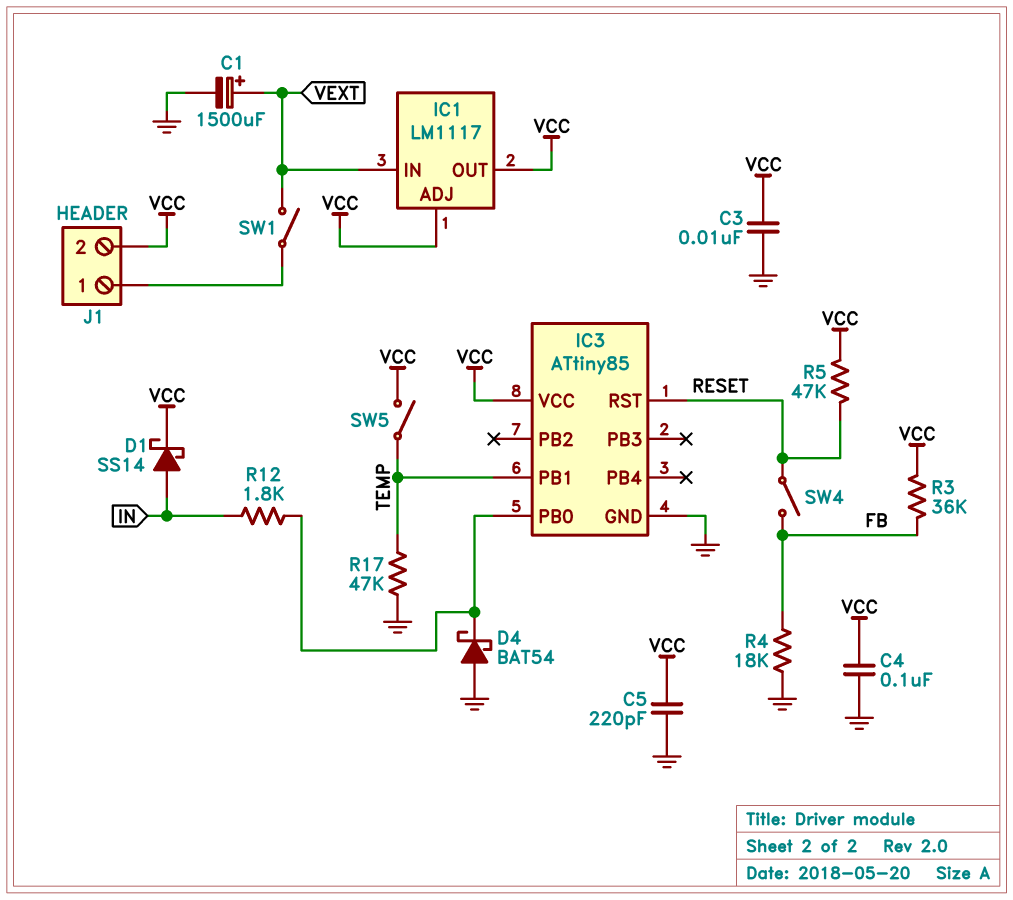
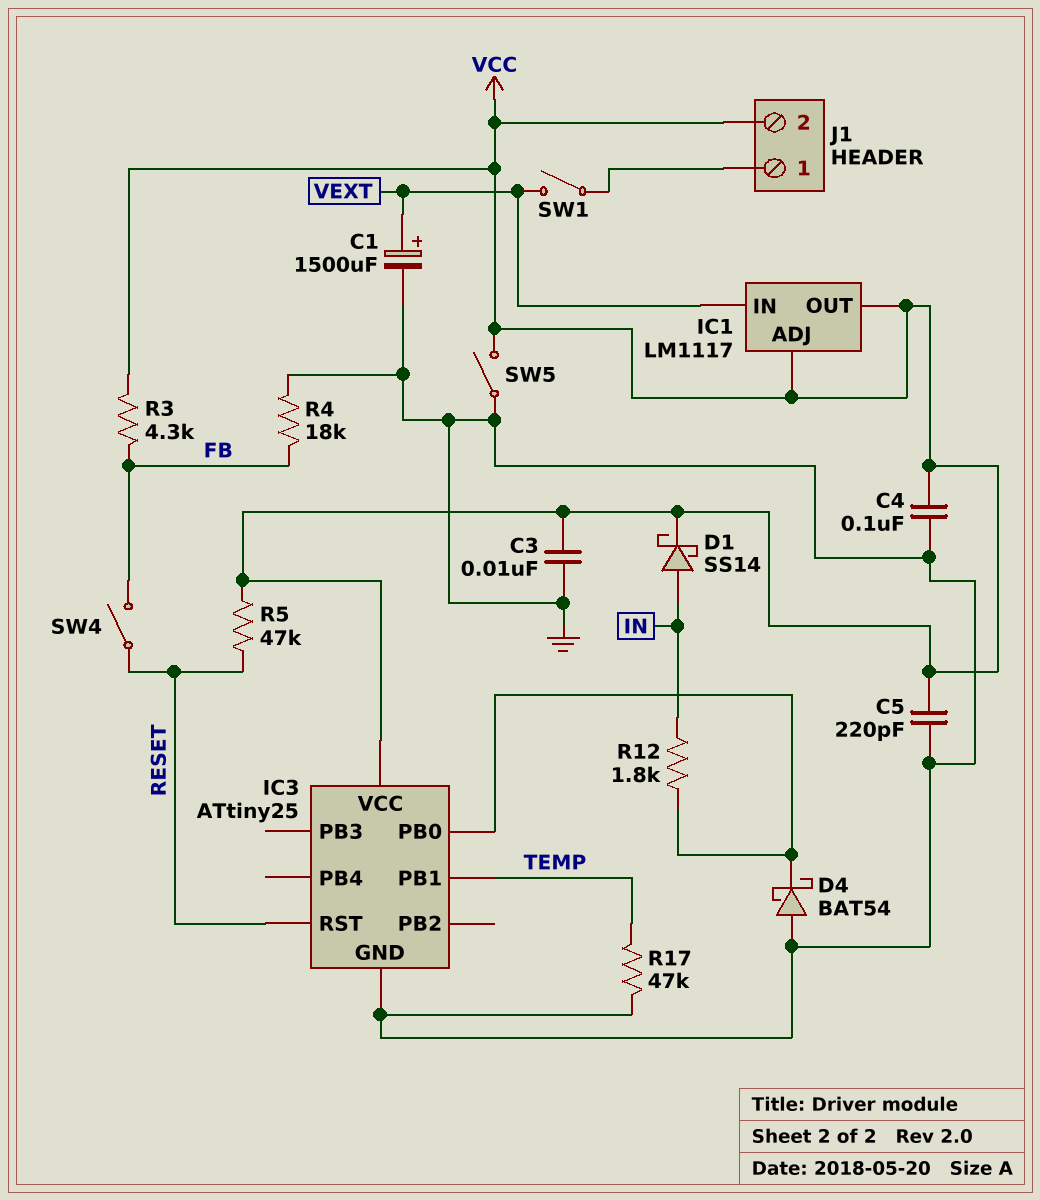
IC3: ATtiny85 -> ATtiny25
R3: 36k (FB, VCC) -> 4.3k (FB, VCC)
SW5: switch (TEMP, VCC) -> switch (GND, VCC)

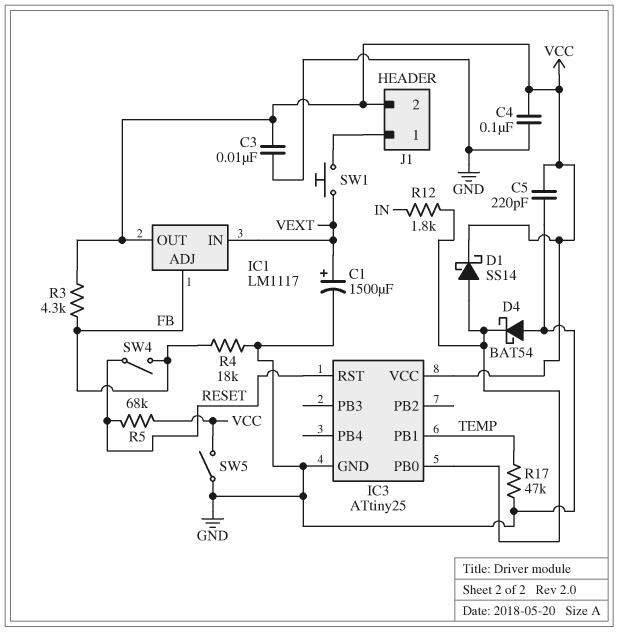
D1: schottky SS14 (A IN, K VCC) -> schottky SS14 (A IC3/PB0, K VCC)
IC1 pin ADJ: VCC -> FB
R5: 47k (RESET, VCC) -> 68k (RESET, VCC)
SW1: switch (J1/1, VEXT) -> button (J1/1, VEXT)

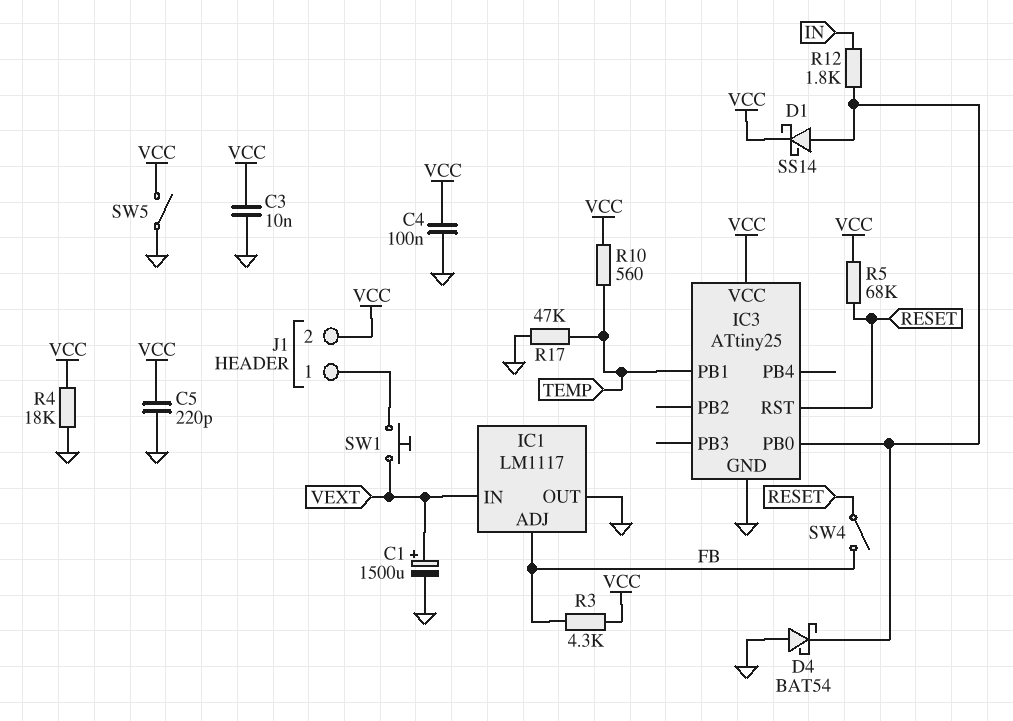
IC1 pin OUT: VCC -> GND
R4: 18k (FB, GND) -> 18k (GND, VCC)
R10: none -> 560 (TEMP, VCC)

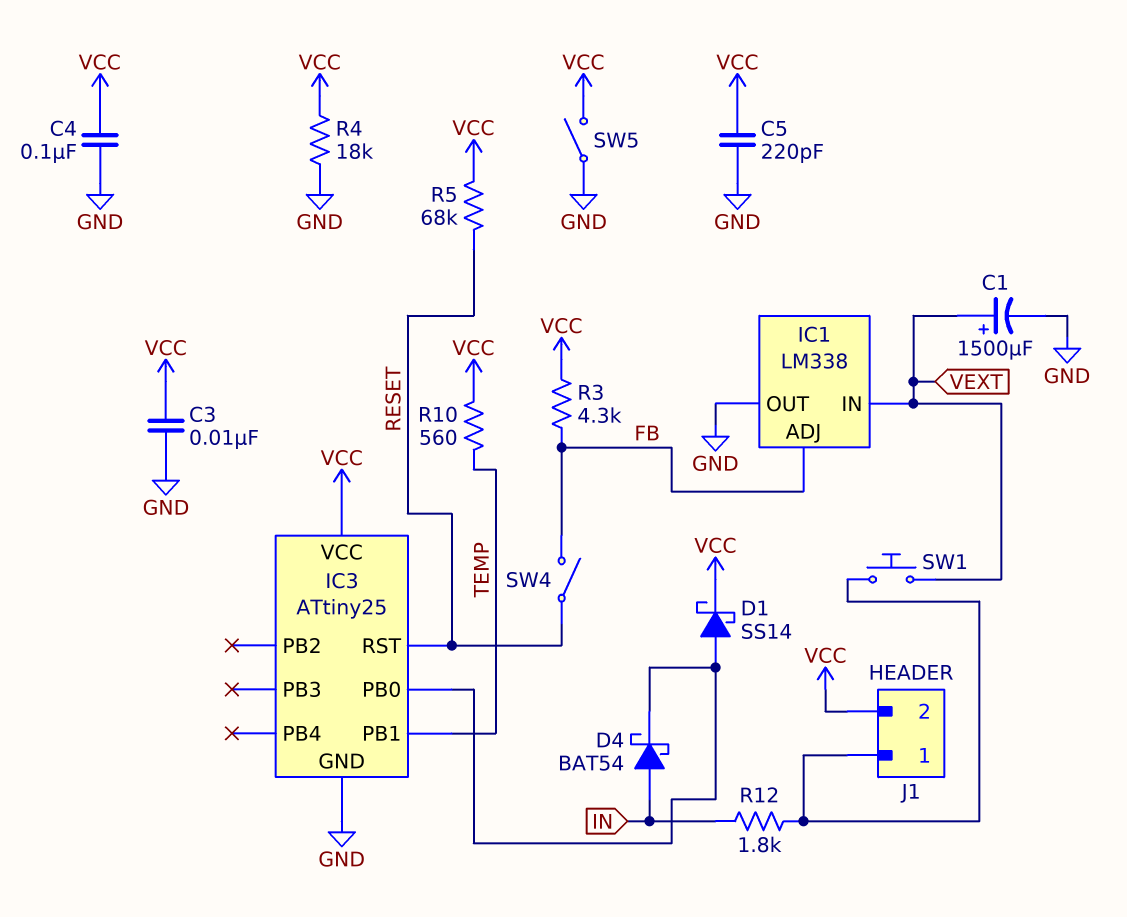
D4: schottky BAT54 (A GND, K IC3/PB0) -> schottky BAT54 (A IN, K IC3/PB0)
IC1: LM1117 -> LM338
R12: 1.8k (IC3/PB0, IN) -> 1.8k (IN, J1/1)
R17: 47k (GND, TEMP) -> none

